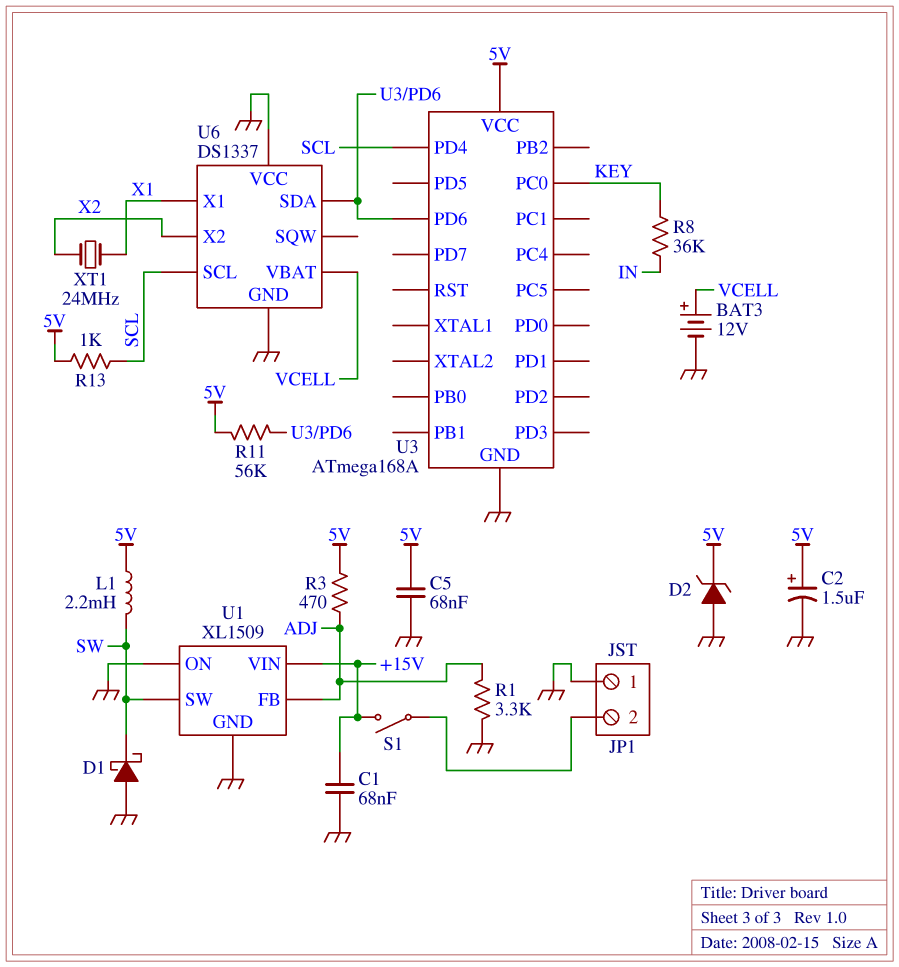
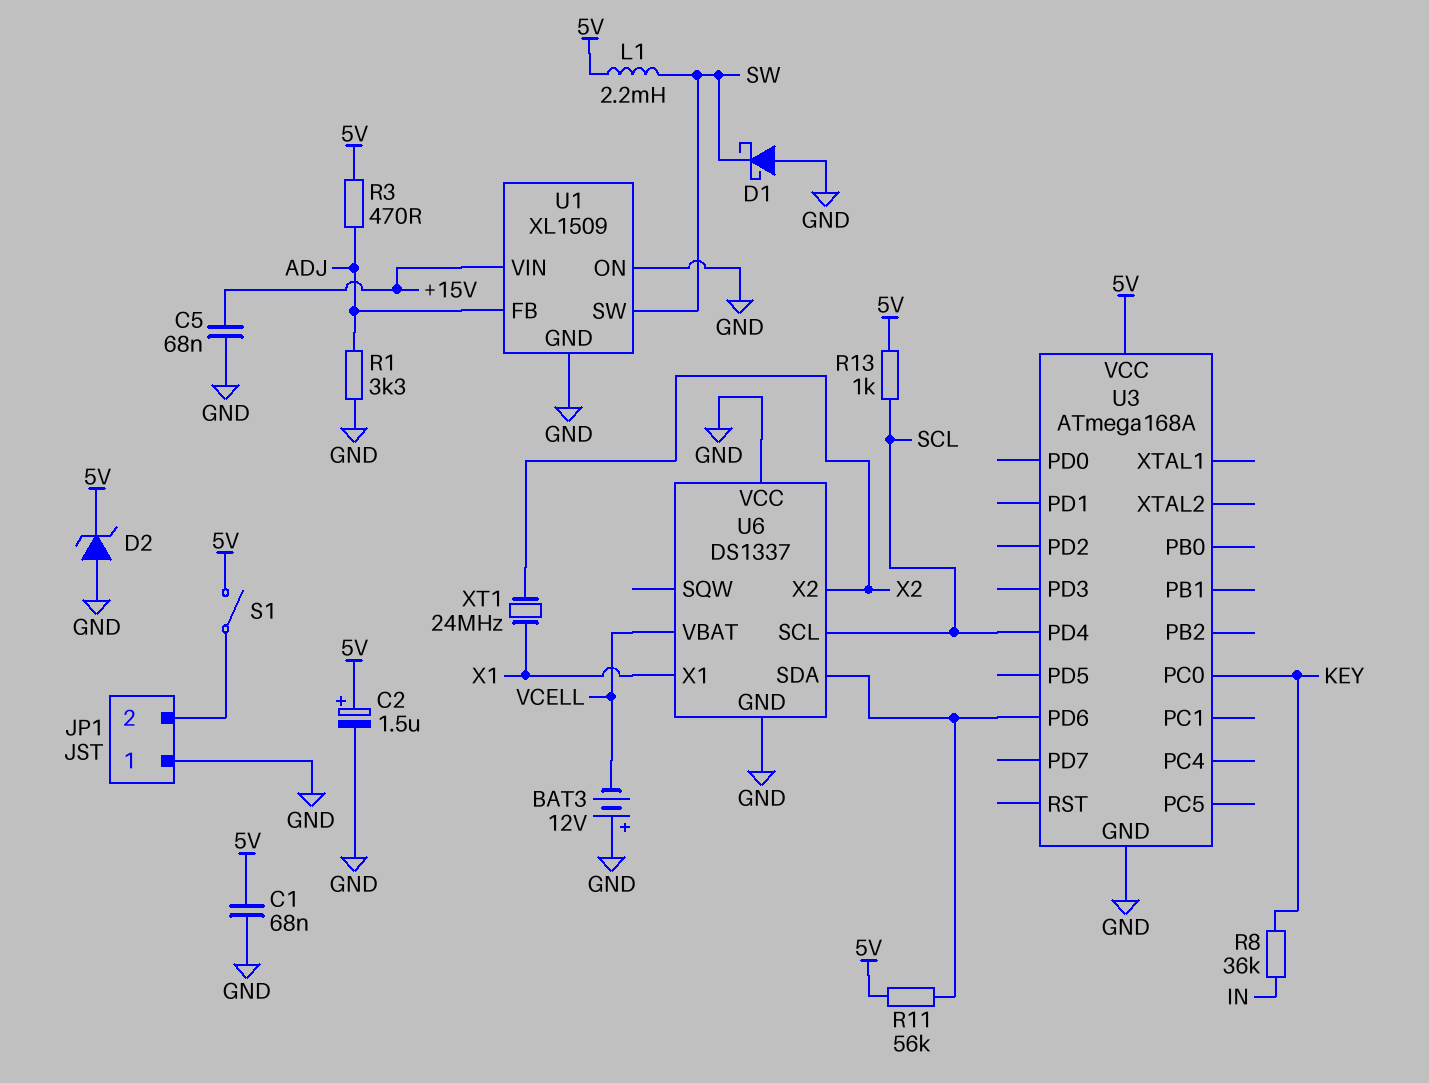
BAT3: 12V (plus VCELL, minus GND) -> 12V (plus GND, minus VCELL)
C1: 68nF (+15V, GND) -> 68nF (5V, GND)
C5: 68nF (5V, GND) -> 68nF (+15V, GND)
S1: switch (+15V, JP1/2) -> switch (5V, JP1/2)

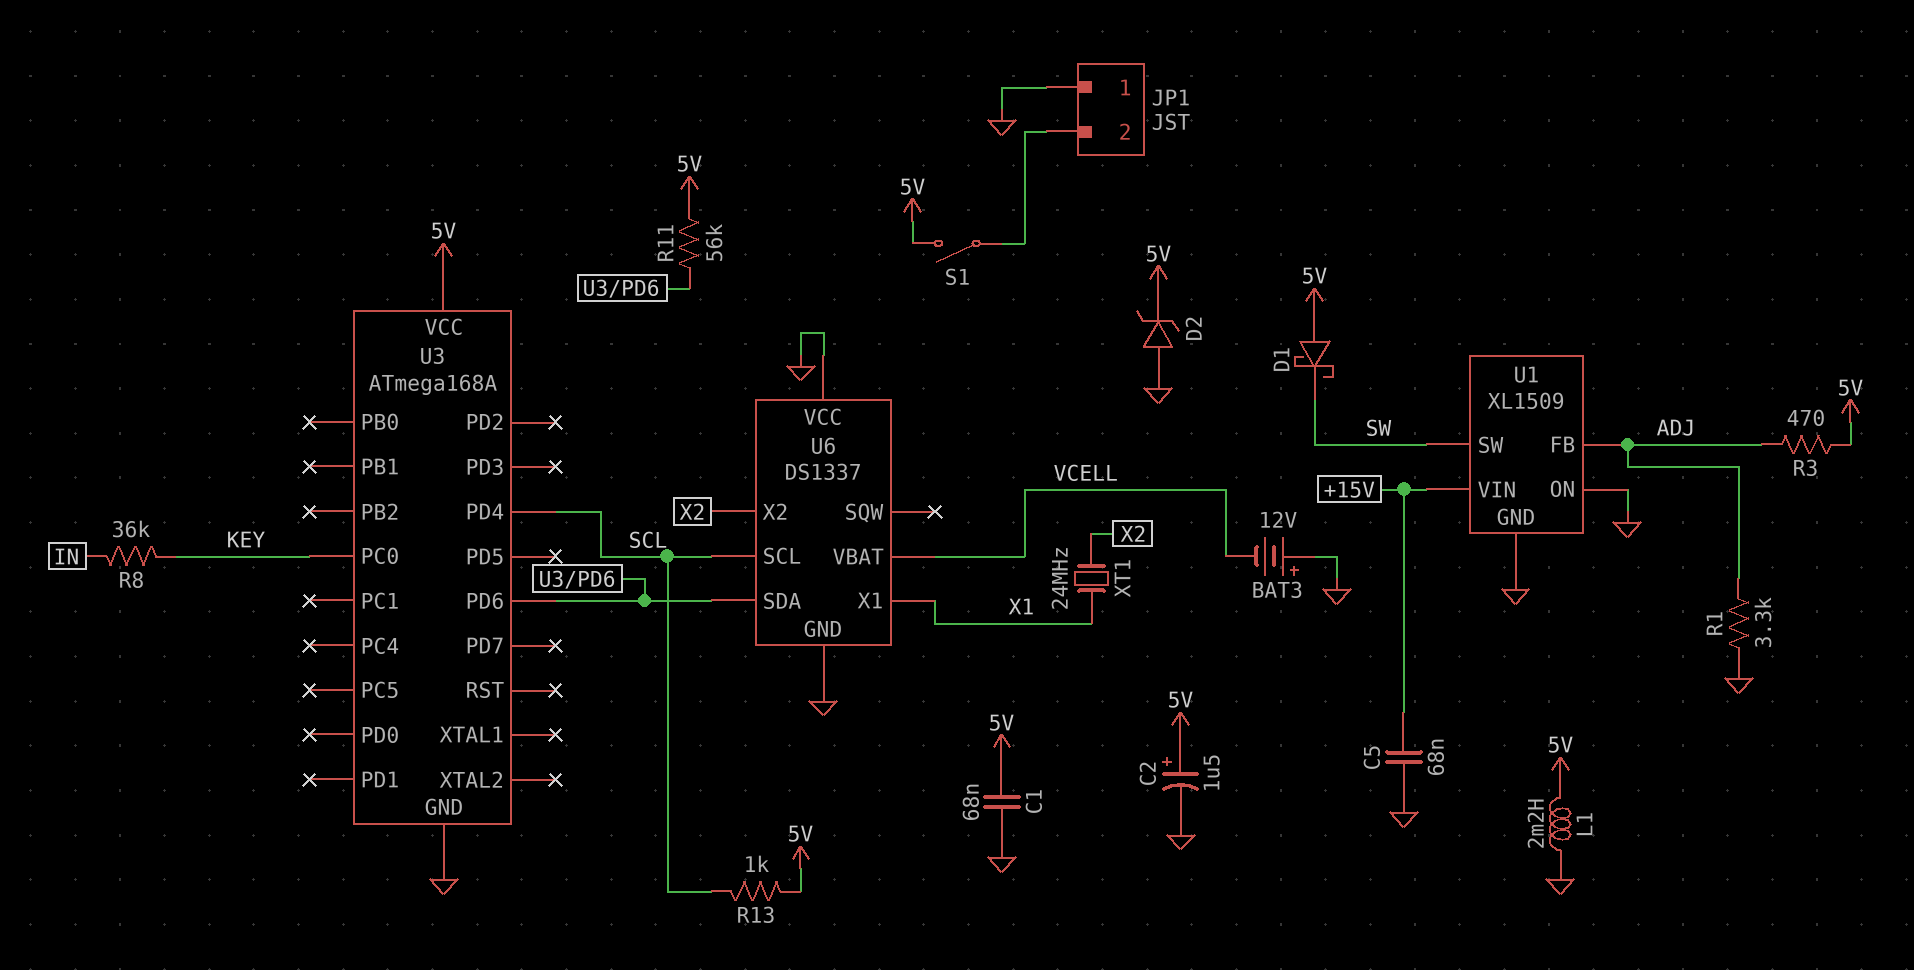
D1: schottky (A GND, K SW) -> schottky (A 5V, K SW)
L1: 2.2mH (5V, SW) -> 2.2mH (5V, GND)

